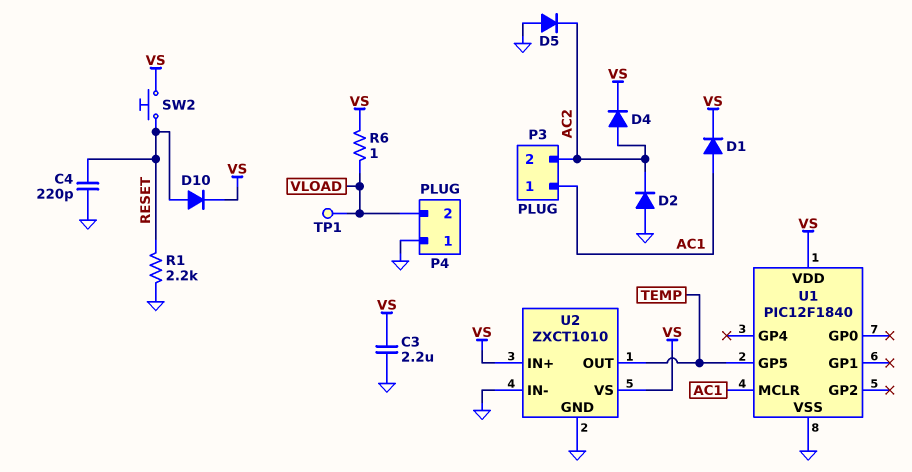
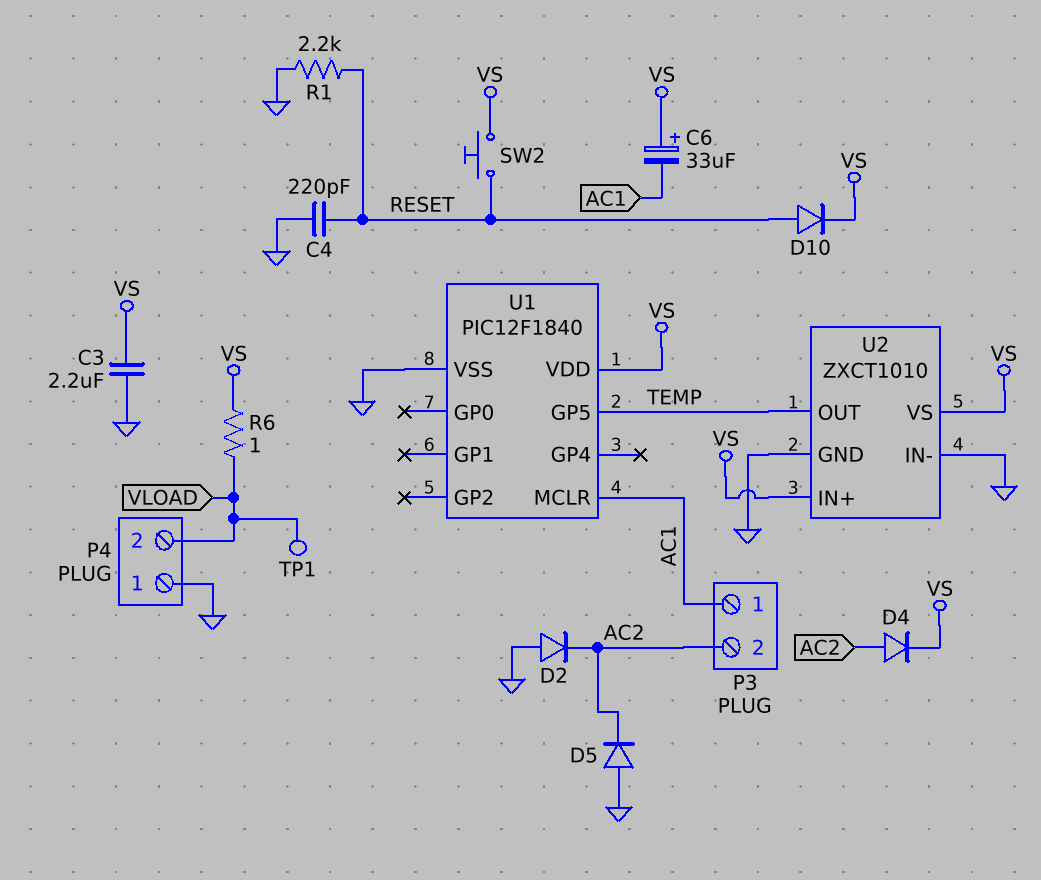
C6: none -> 33uF (plus VS, minus AC1)
D1: diode (A AC1, K VS) -> none

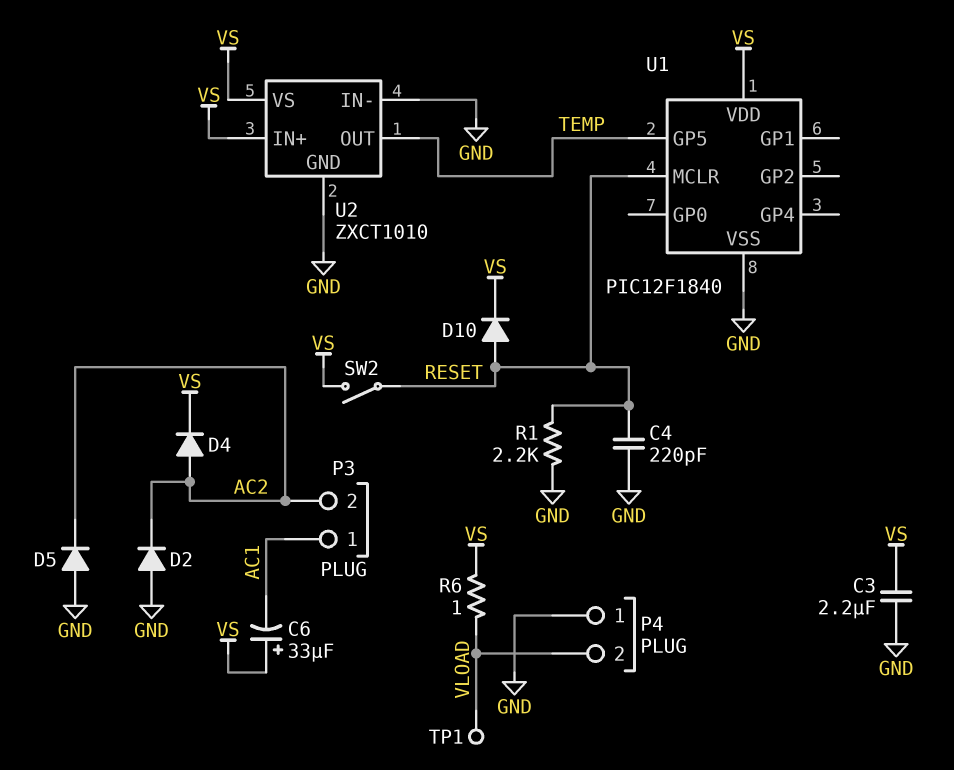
SW2: button (RESET, VS) -> switch (RESET, VS)
U1 pin MCLR: AC1 -> RESET

